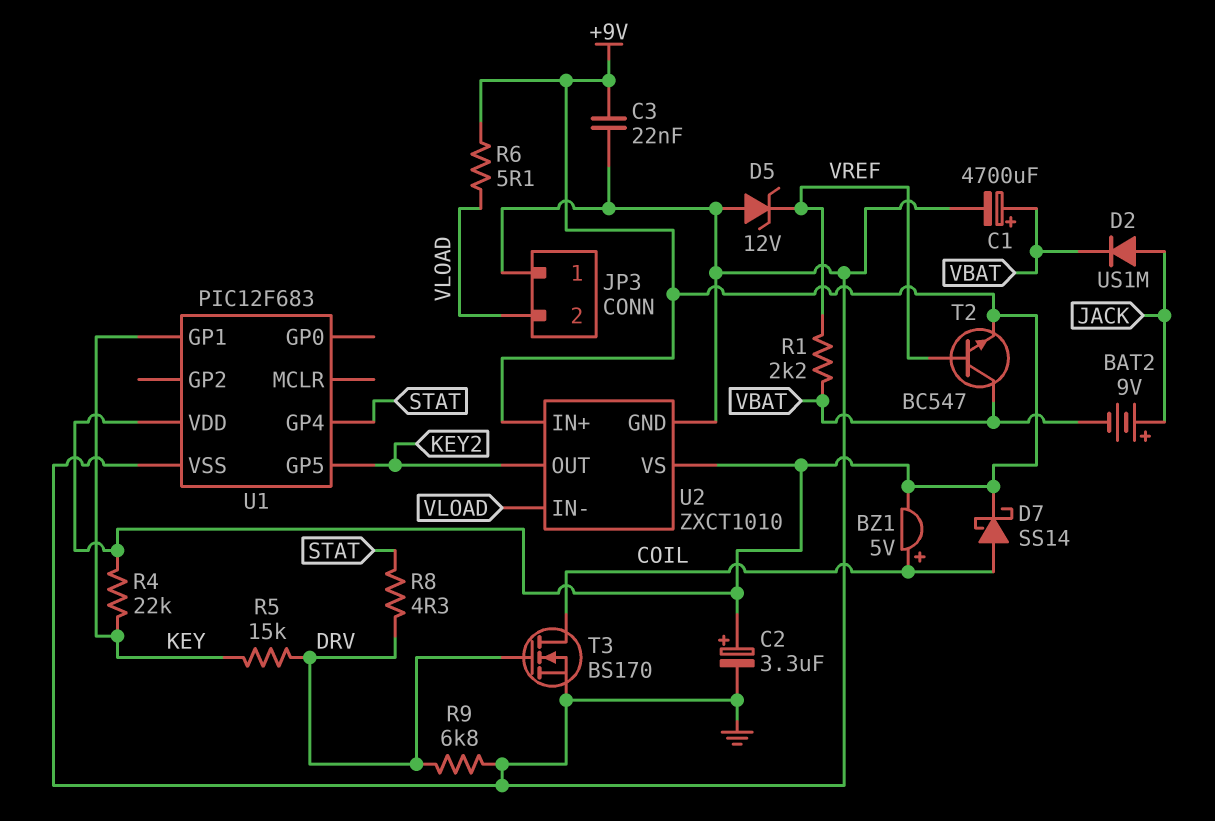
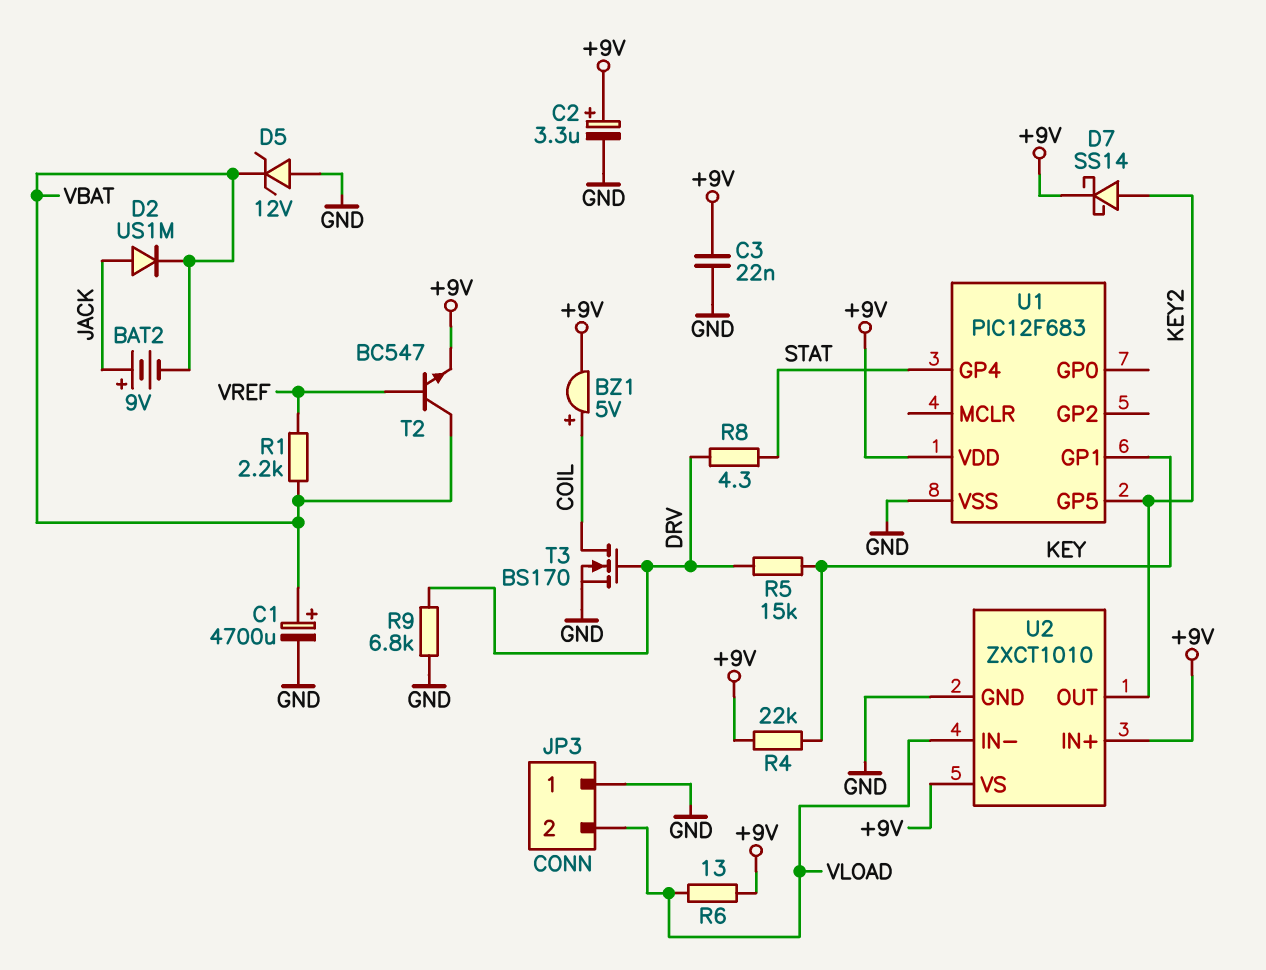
D5: zener 12V (A GND, K VREF) -> zener 12V (A GND, K VBAT)
D7: schottky SS14 (A COIL, K +9V) -> schottky SS14 (A KEY2, K +9V)
R6: 5.1 (+9V, VLOAD) -> 13 (+9V, VLOAD)

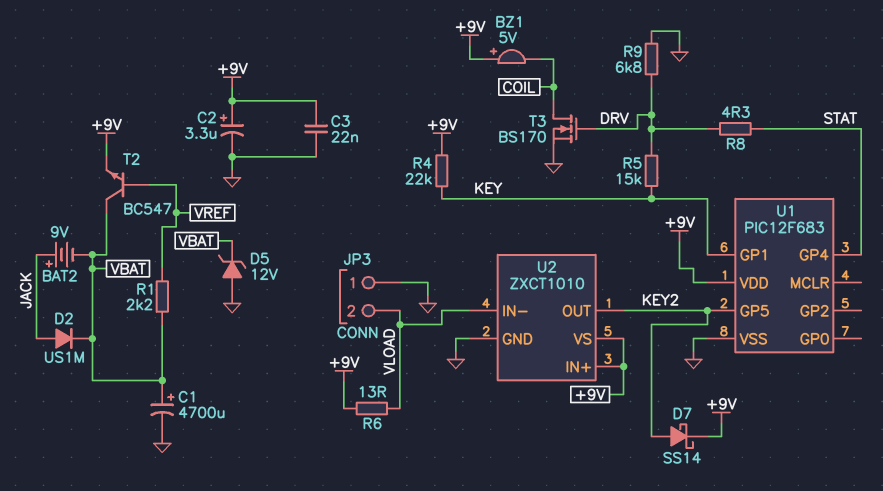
BZ1: buzzer 5V (plus COIL, minus +9V) -> buzzer 5V (plus +9V, minus COIL)

